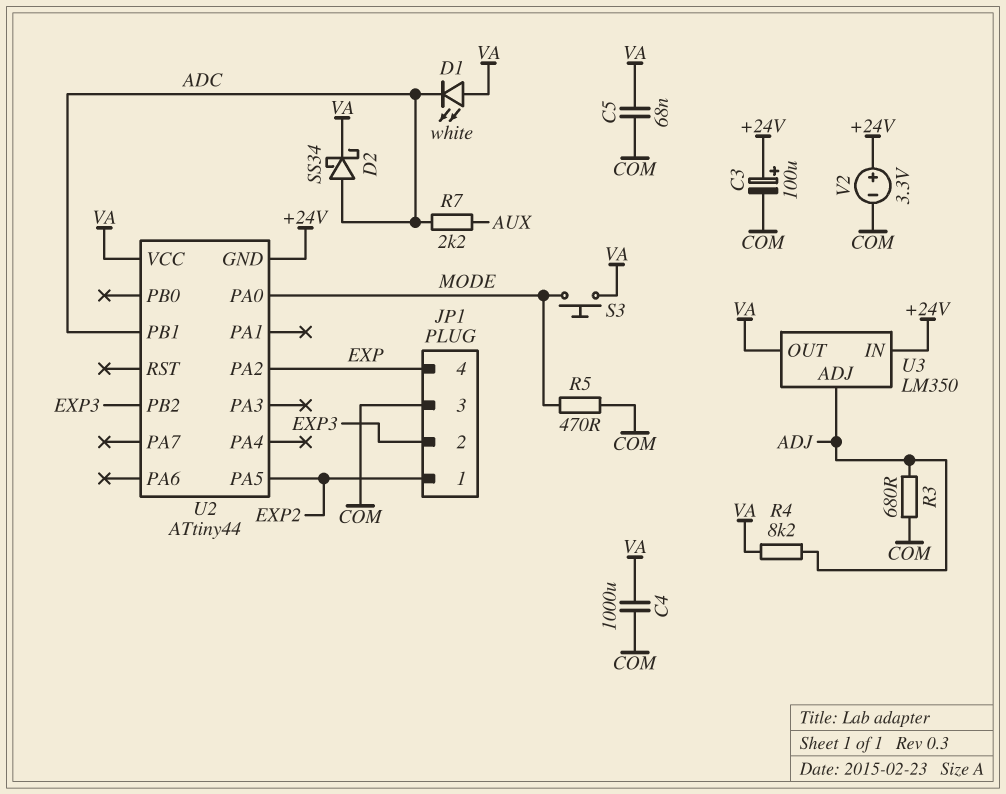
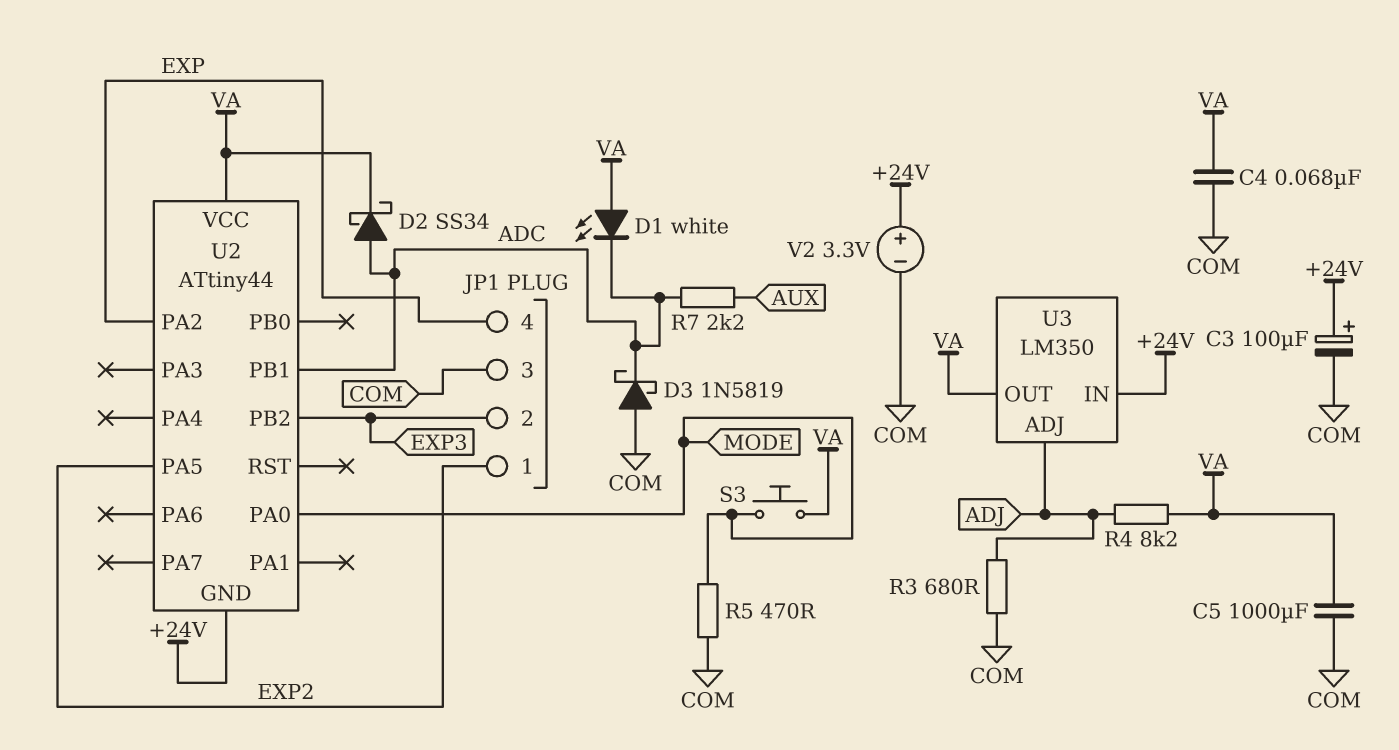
C4: 1000uF (COM, VA) -> 68nF (COM, VA)
C5: 68nF (COM, VA) -> 1000uF (COM, VA)
D3: none -> schottky 1N5819 (A COM, K ADC)

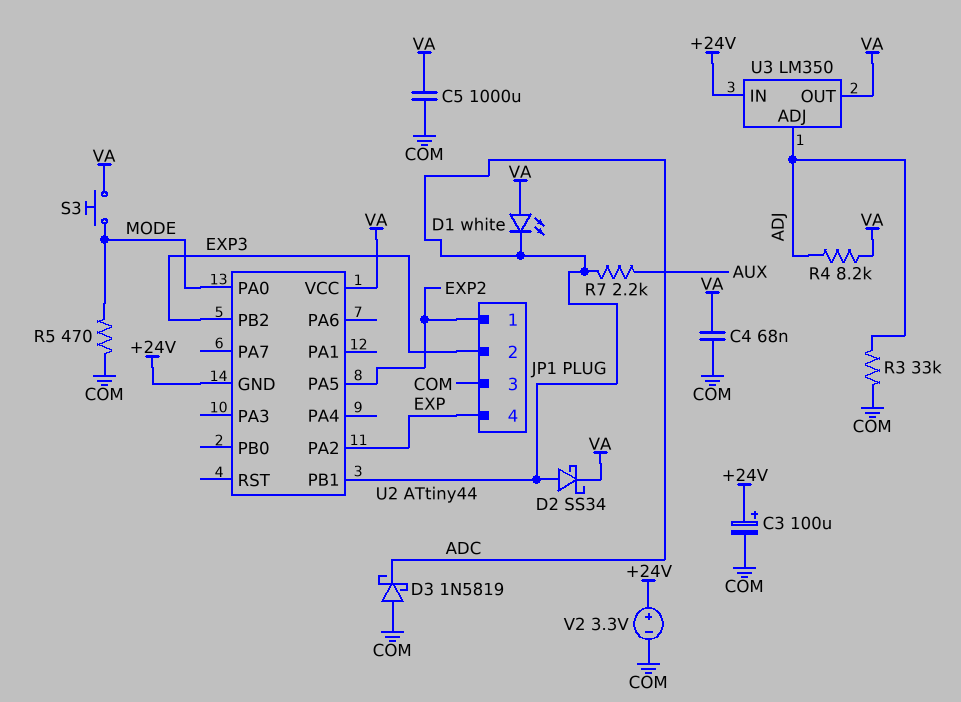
R3: 680 (ADJ, COM) -> 33k (ADJ, COM)

